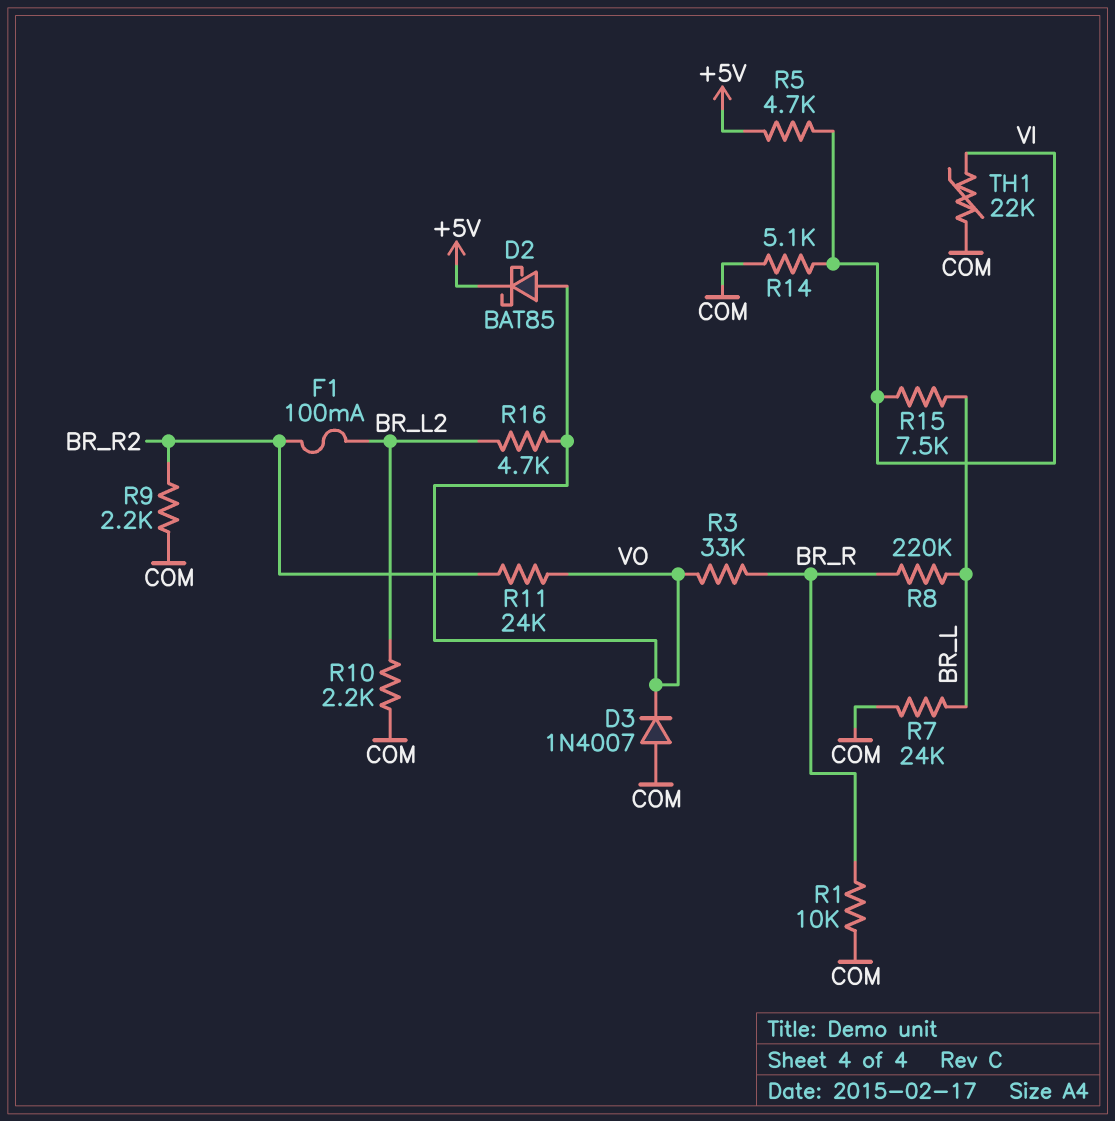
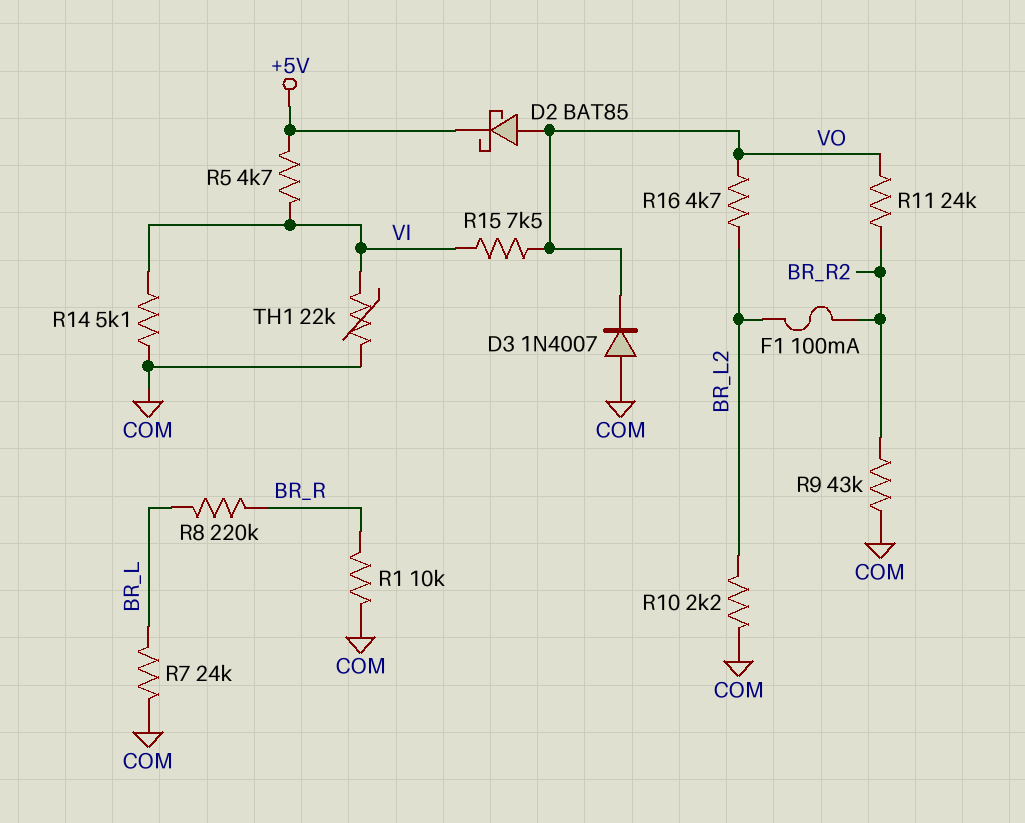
R3: 33k (BR_R, VO) -> none
R9: 2.2k (BR_R2, COM) -> 43k (BR_R2, COM)
R15: 7.5k (BR_L, VI) -> 7.5k (VI, VO)

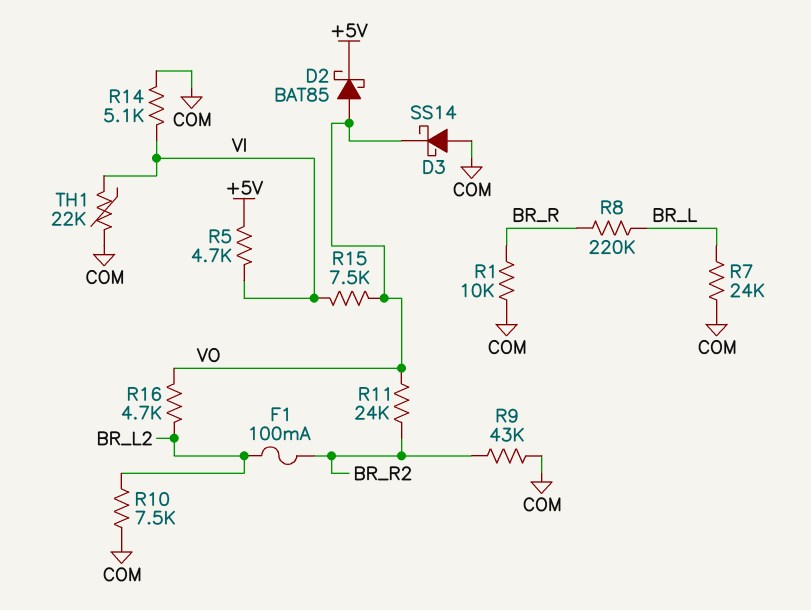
D3: diode 1N4007 (A COM, K VO) -> schottky SS14 (A COM, K VO)
R10: 2.2k (BR_L2, COM) -> 7.5k (BR_L2, COM)

